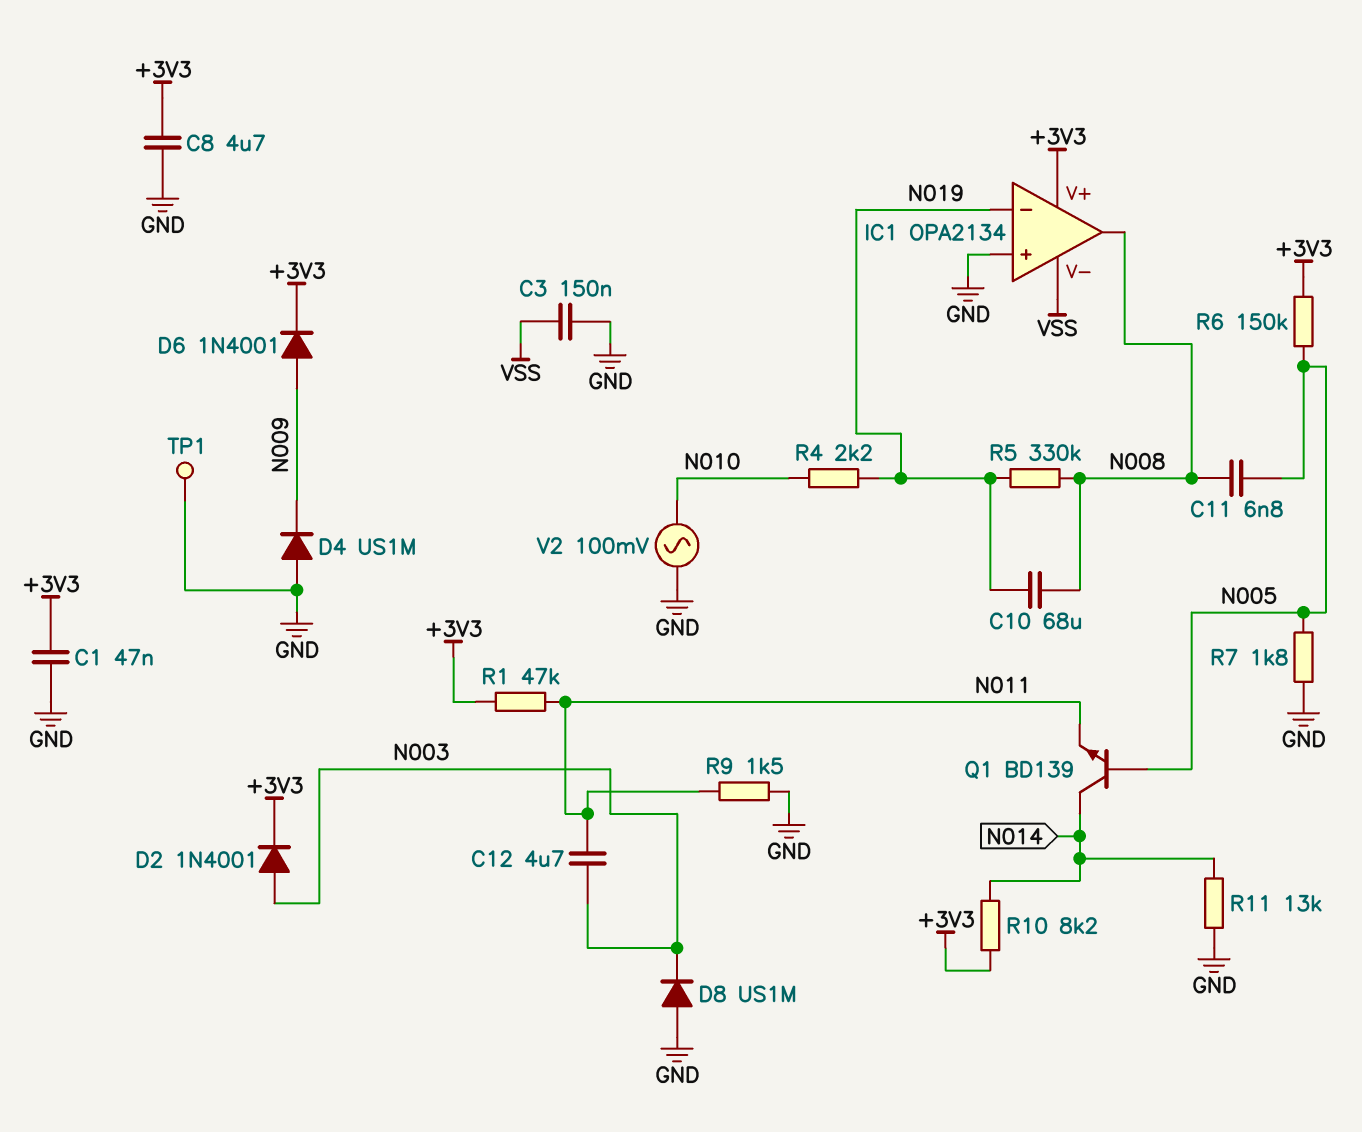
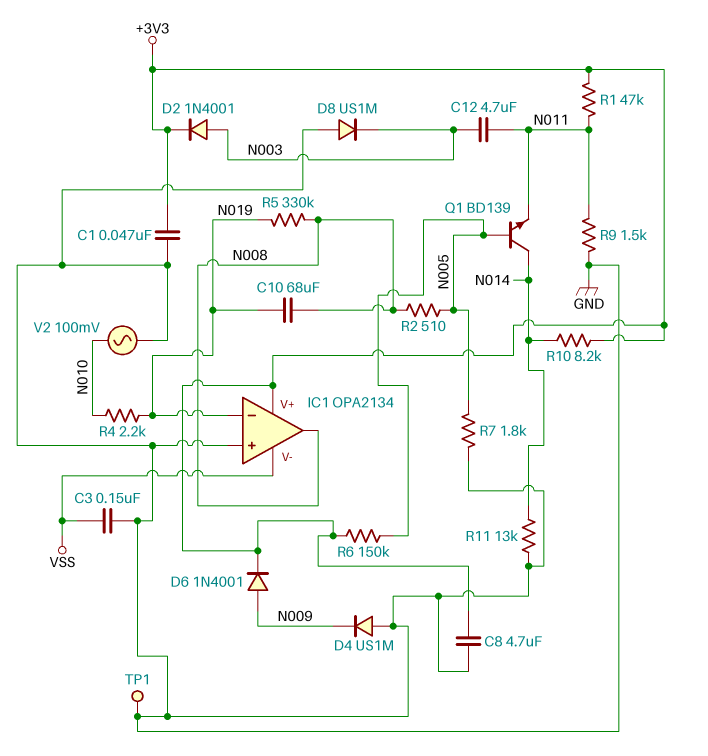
C11: 6.8nF (N005, N008) -> none
R2: none -> 510 (N005, N008)

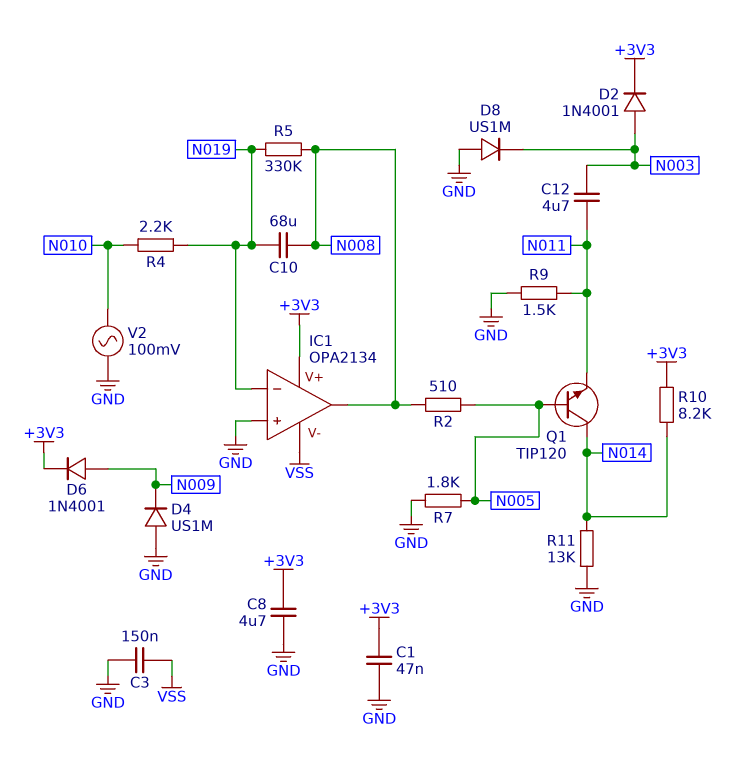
Q1: NPN BD139 (B N005, C N014, E N011) -> NPN TIP120 (B N005, C N014, E N011)
R1: 47k (+3V3, N011) -> none
R6: 150k (+3V3, N005) -> none
TP1: test point (GND) -> none

